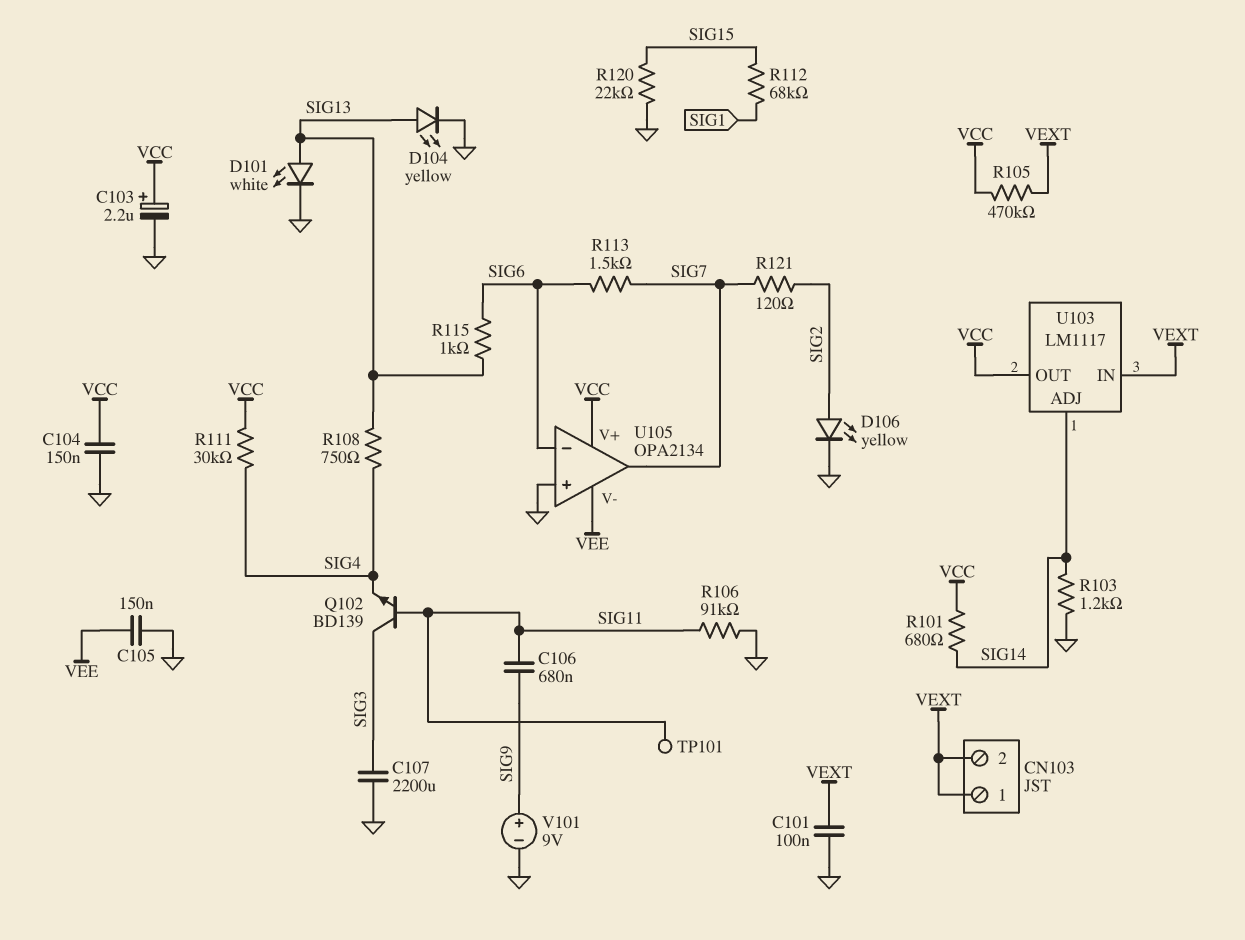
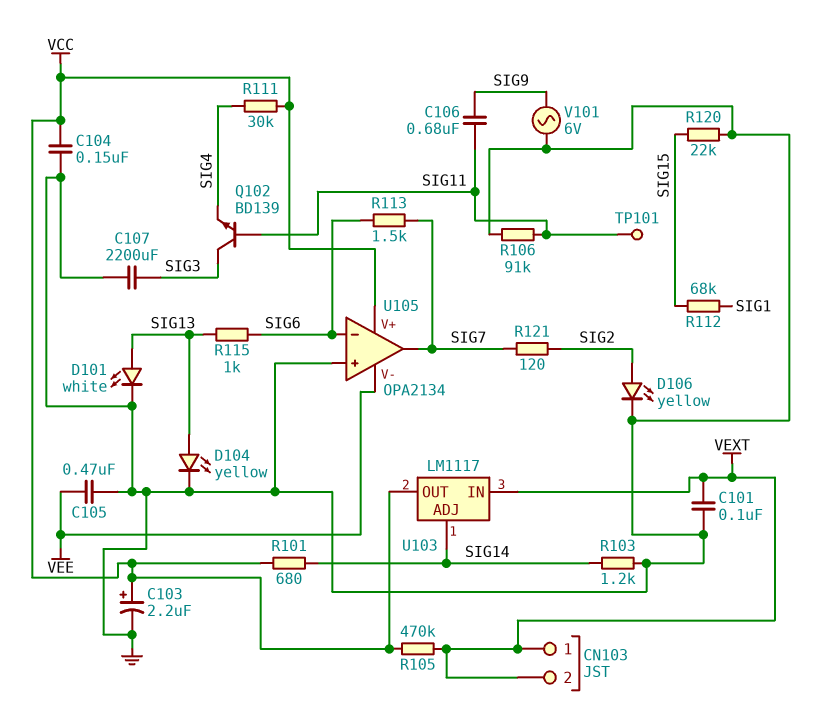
C105: 150nF (GND, VEE) -> 470nF (GND, VEE)
R108: 750 (SIG4, SIG13) -> none
V101: 9V (plus SIG9, minus GND) -> AC 6V (GND, SIG9)

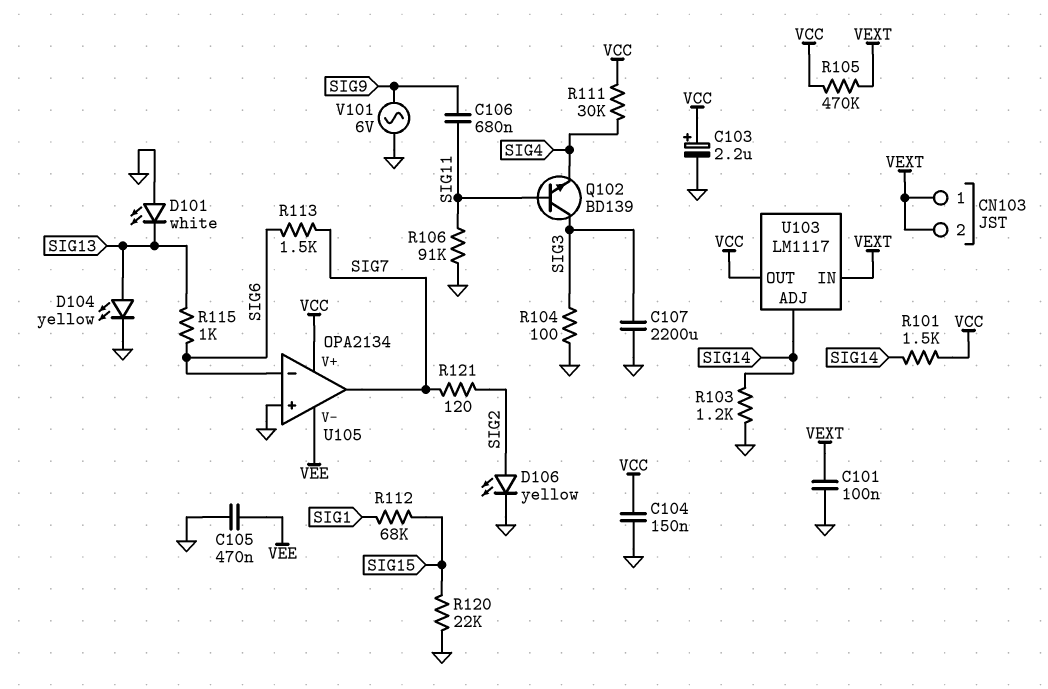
D101: LED white (A SIG13, K GND) -> LED white (A GND, K SIG13)
R101: 680 (SIG14, VCC) -> 1.5k (SIG14, VCC)
R104: none -> 100 (GND, SIG3)
TP101: test point (SIG11) -> none

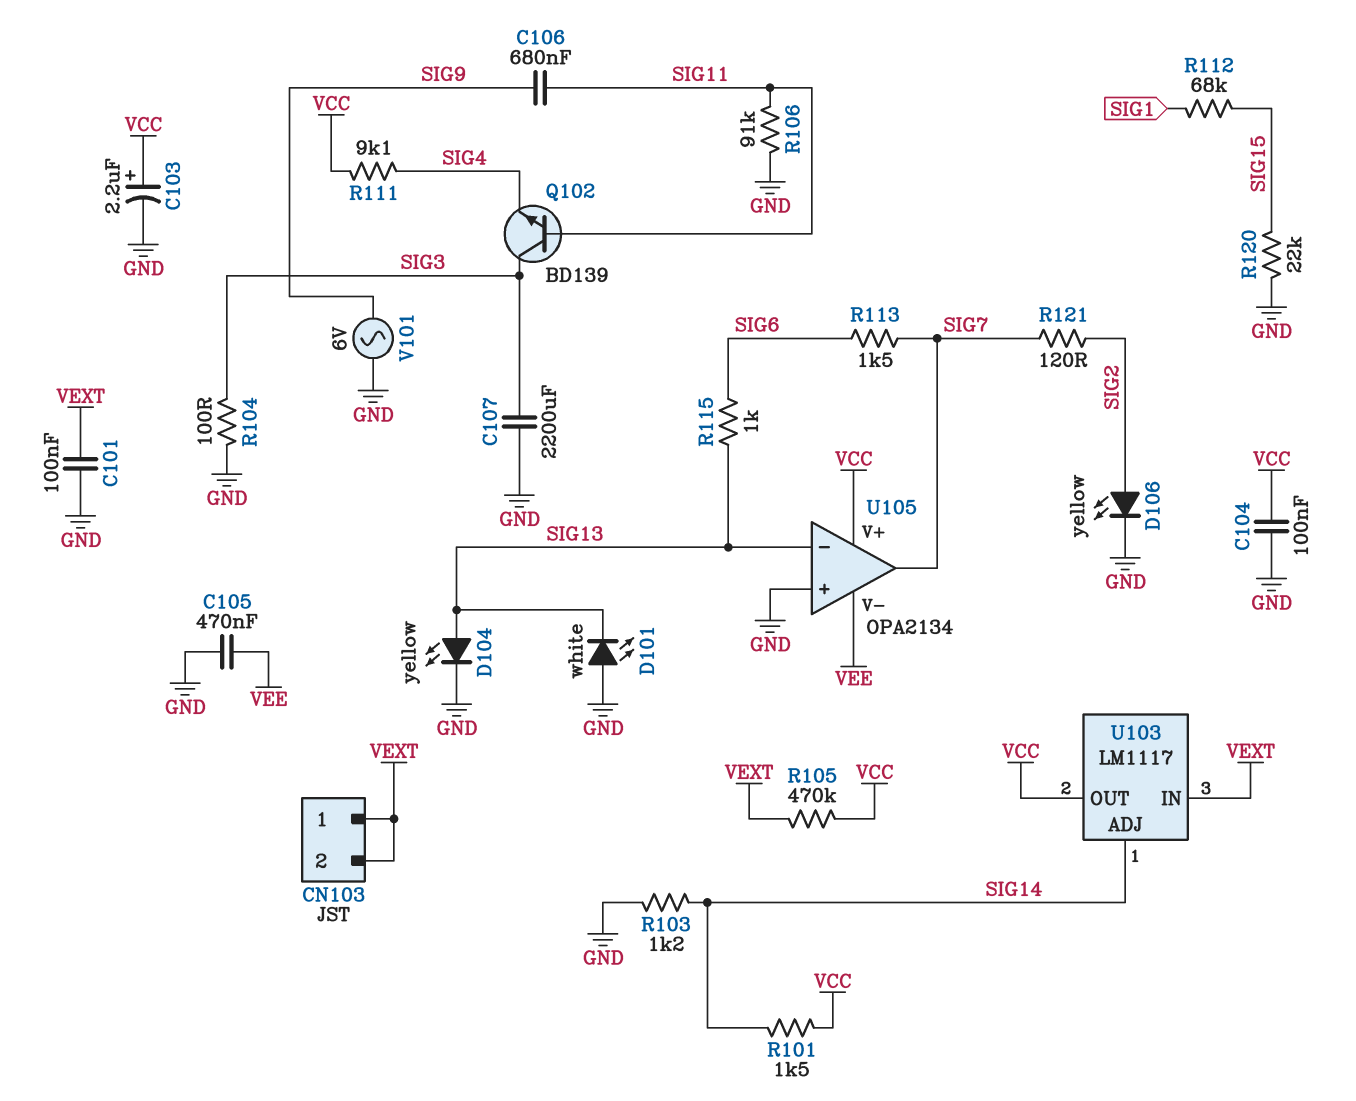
C104: 150nF (GND, VCC) -> 100nF (GND, VCC)
R111: 30k (SIG4, VCC) -> 9.1k (SIG4, VCC)
U105 pin in-: SIG6 -> SIG13

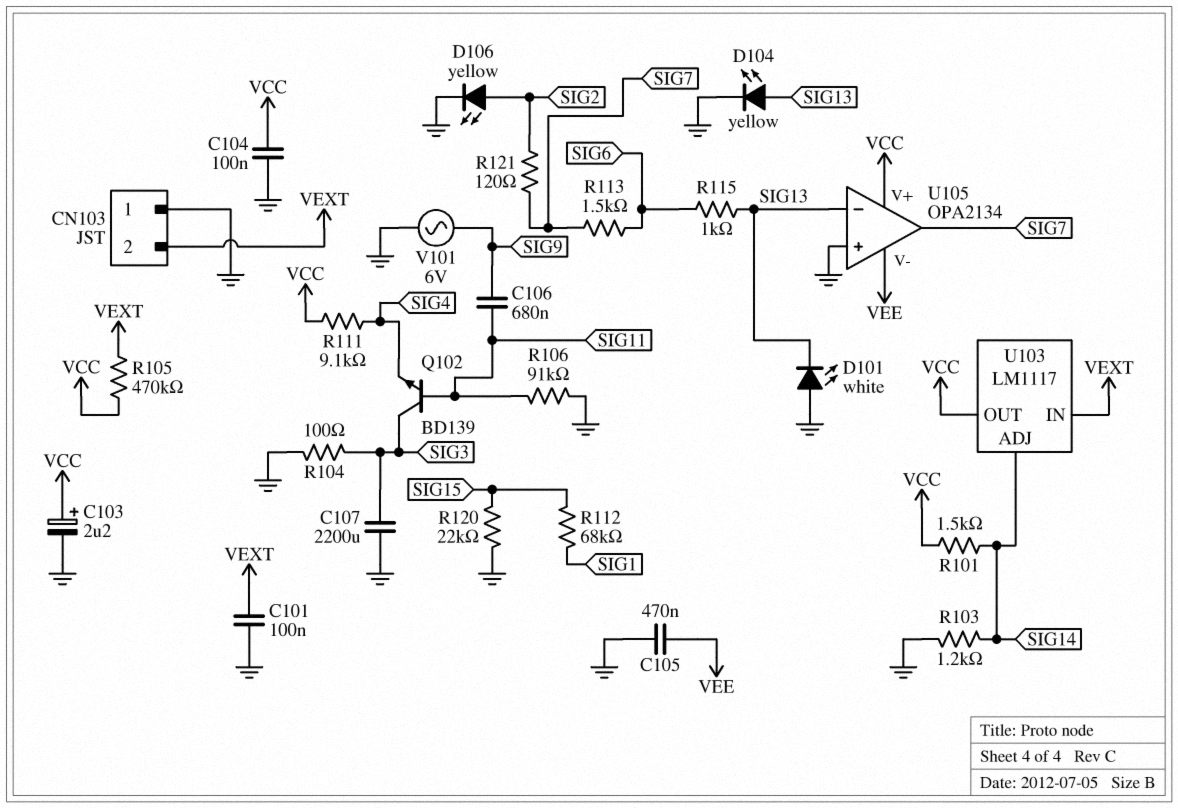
CN103 pin 1: VEXT -> GND

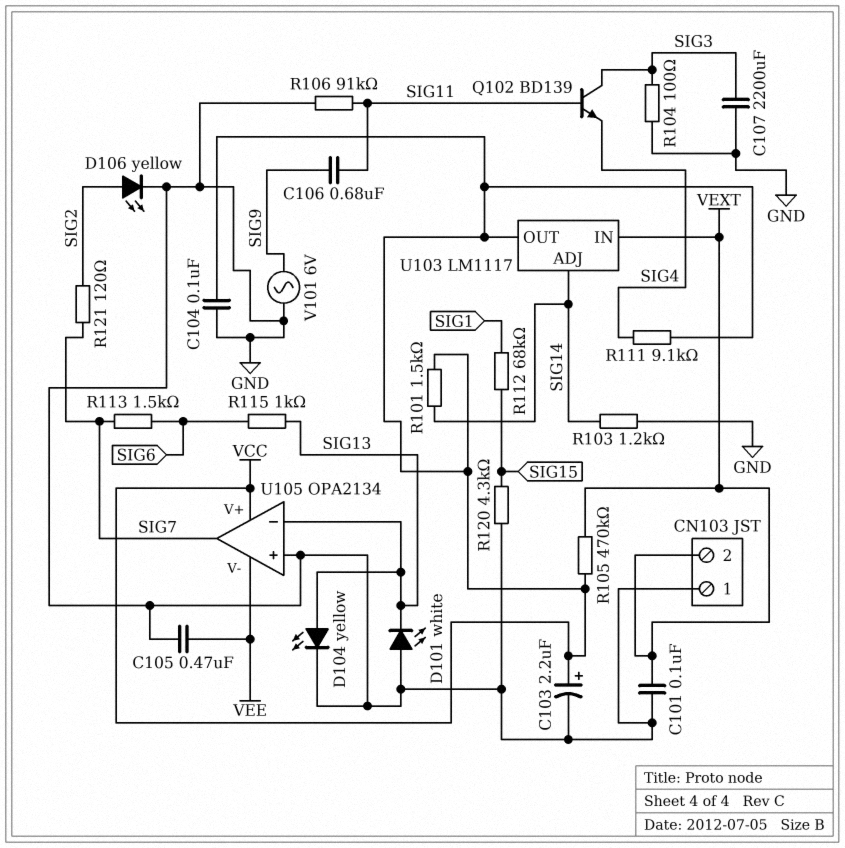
R120: 22k (GND, SIG15) -> 4.3k (GND, SIG15)

